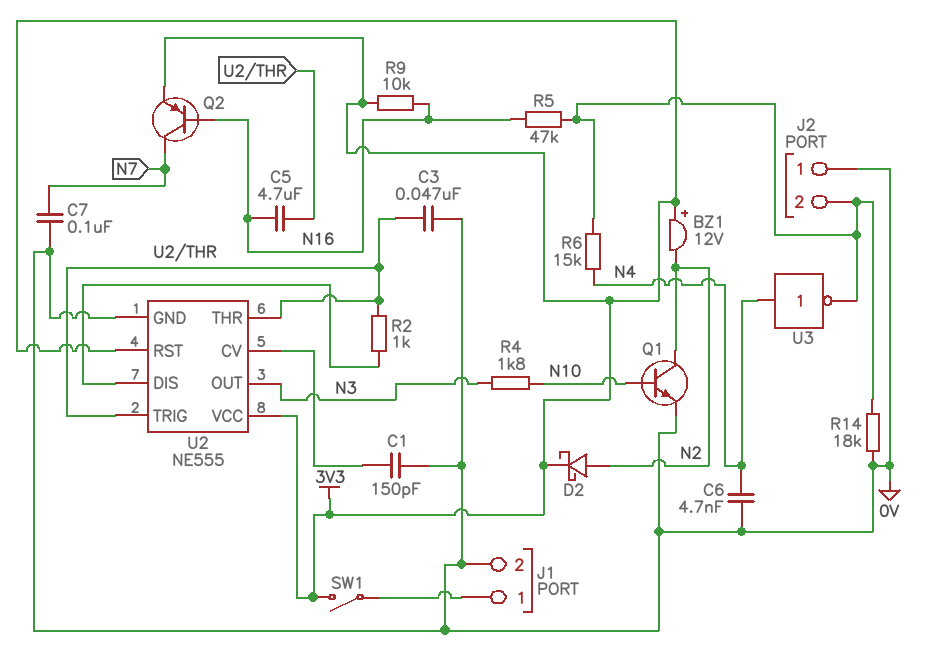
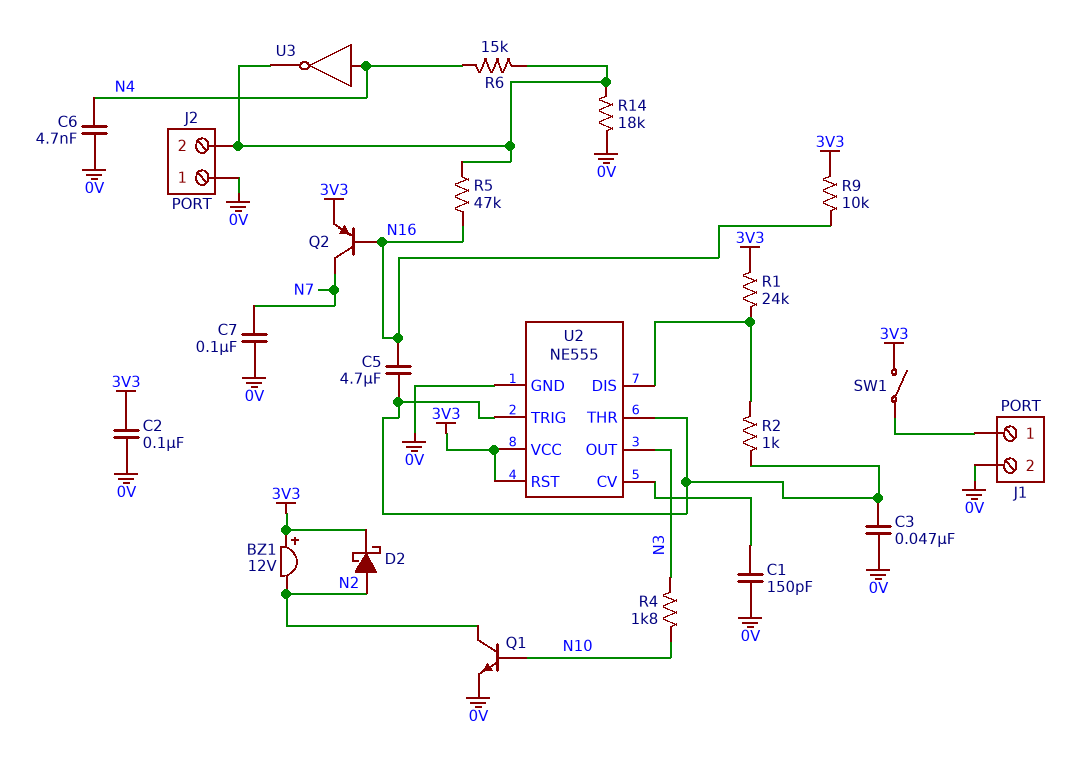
C2: none -> 100nF (0V, 3V3)
R1: none -> 24k (3V3, U2/DIS)

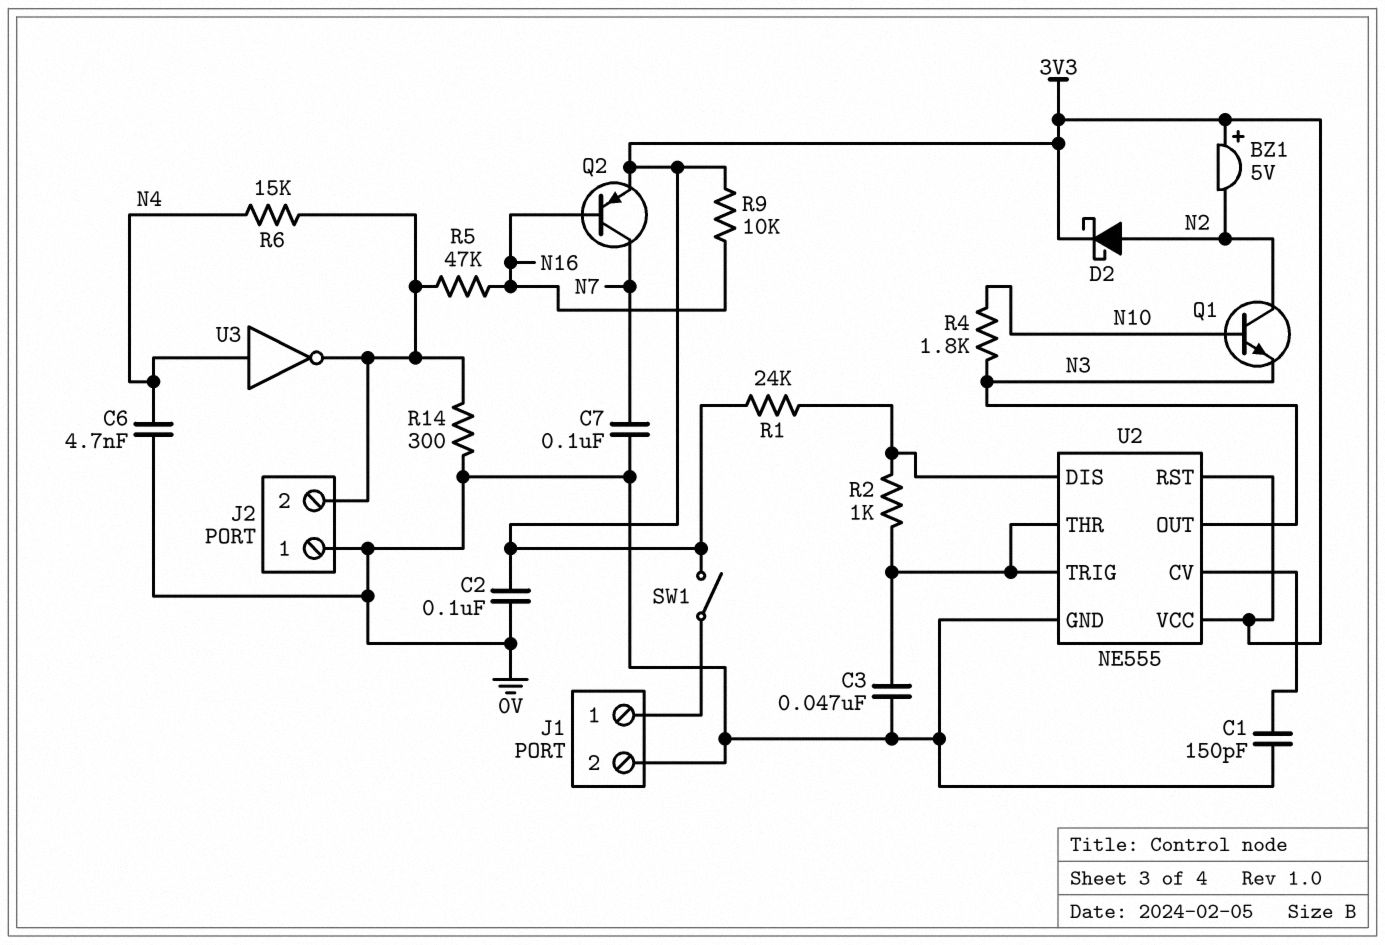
BZ1: buzzer 12V (plus 3V3, minus N2) -> buzzer 5V (plus 3V3, minus N2)
C5: 4.7uF (N16, U2/THR) -> none
Q1: NPN (B N10, C N2, E 0V) -> NPN (B N10, C N2, E N3)
R14: 18k (0V, J2/2) -> 300 (0V, J2/2)

